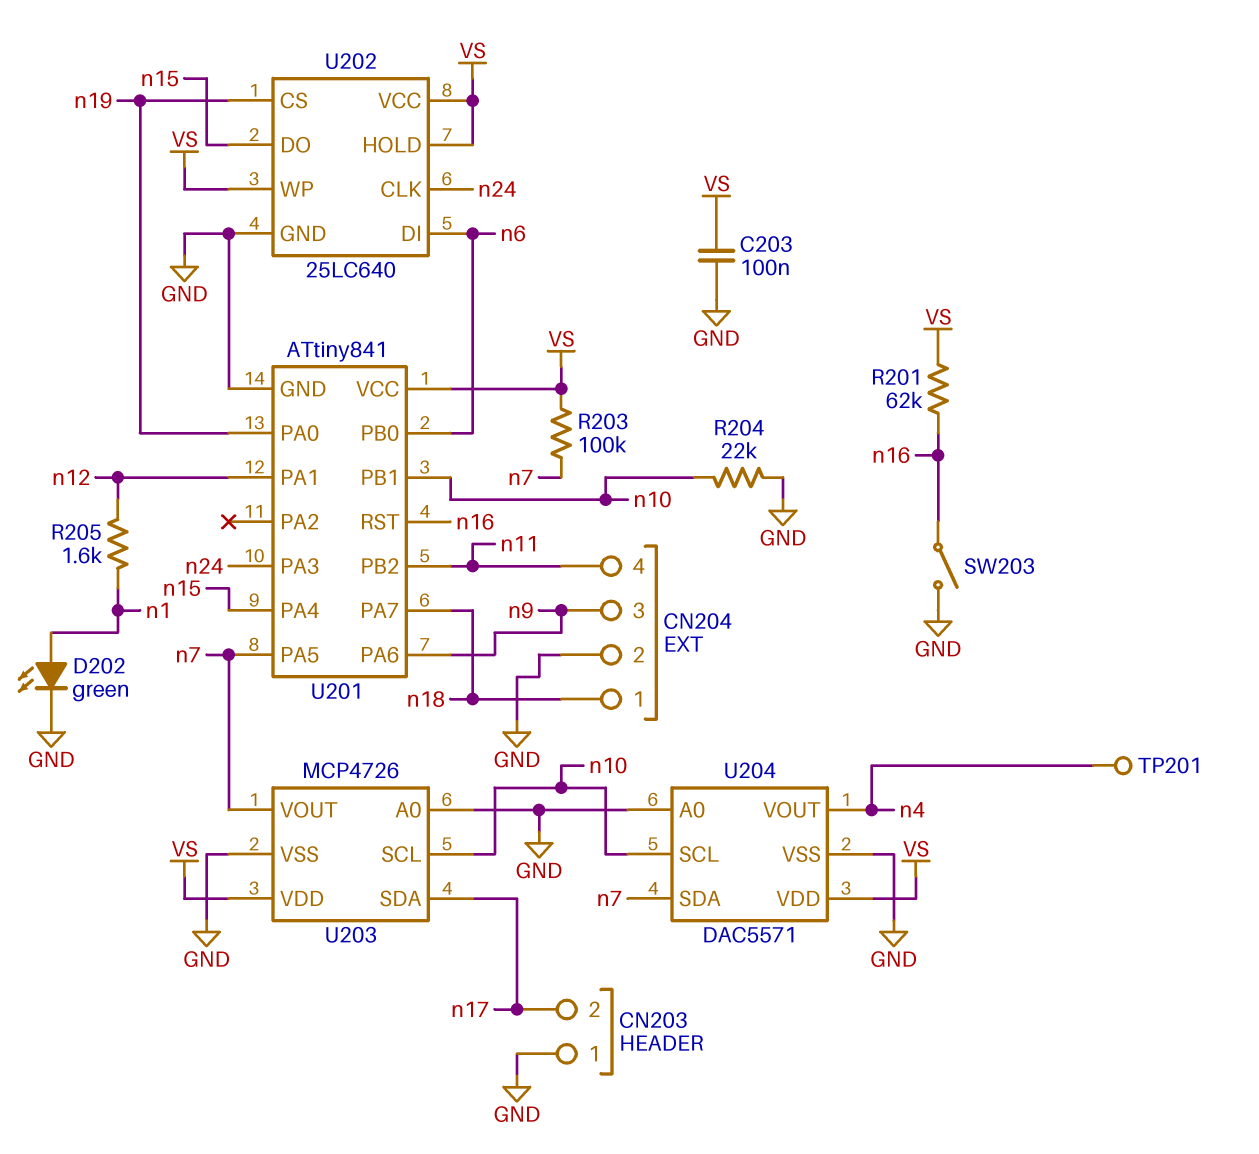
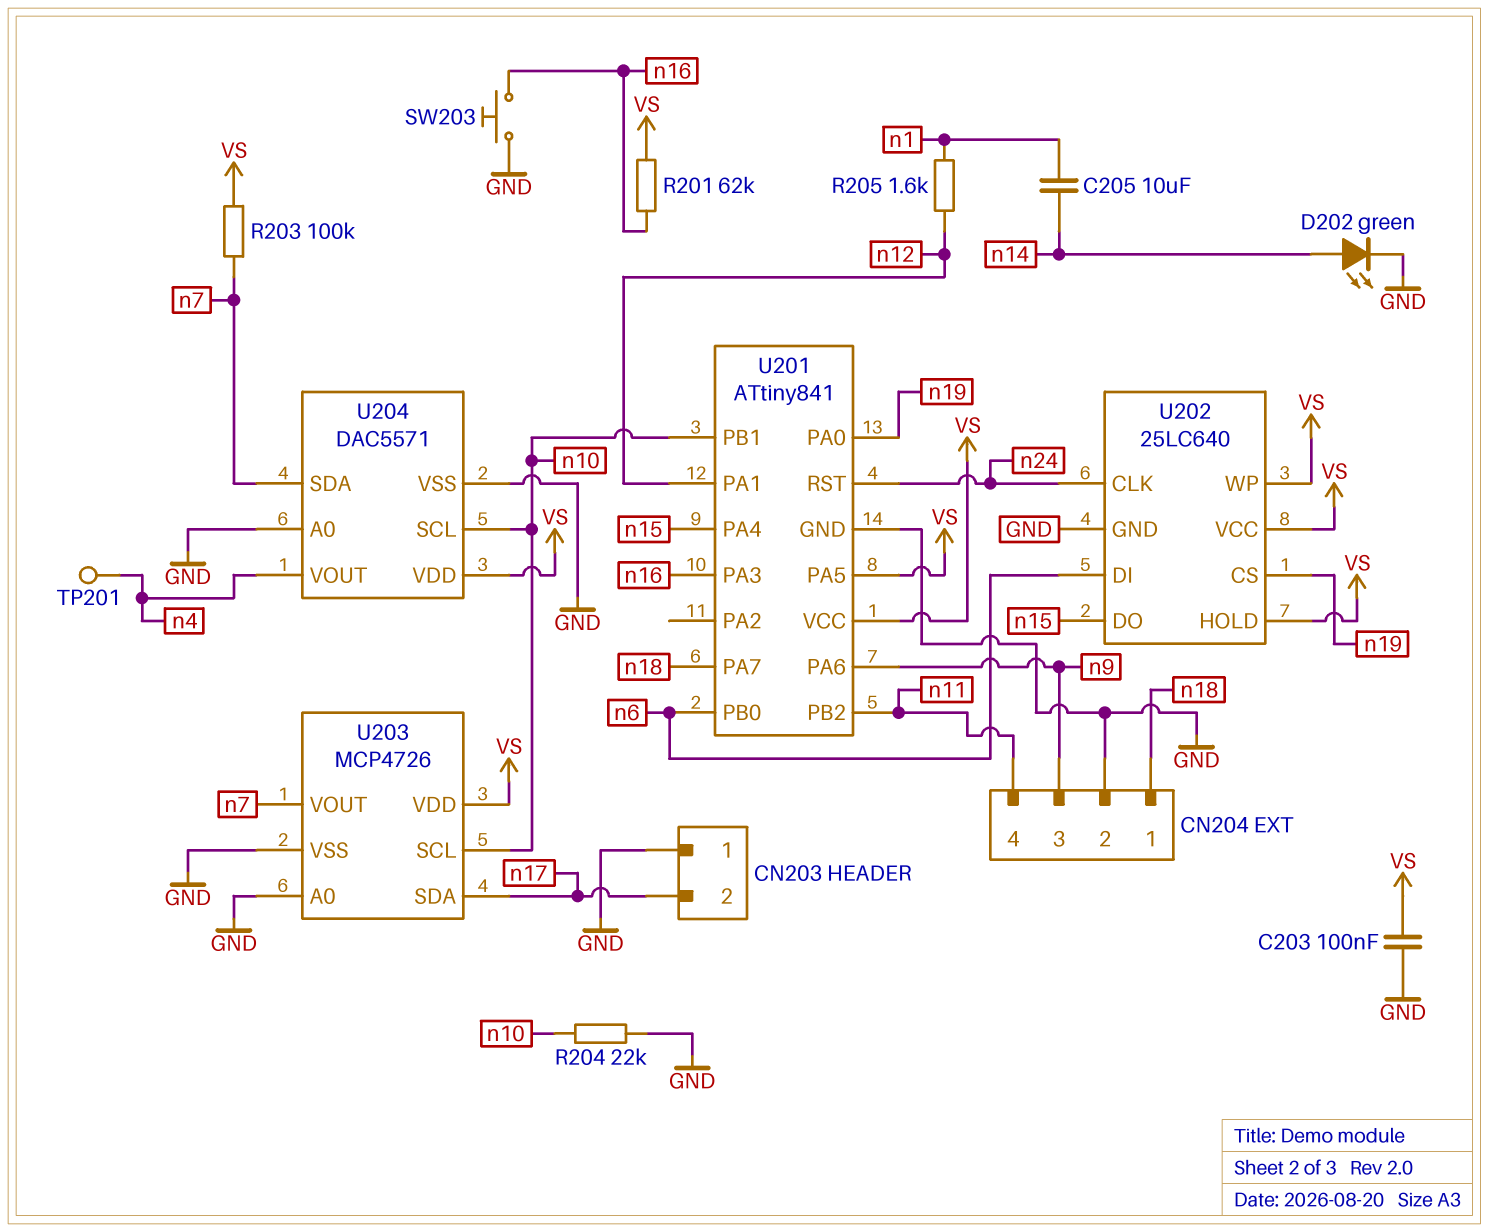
C205: none -> 10uF (n1, n14)
D202: LED green (A n1, K GND) -> LED green (A n14, K GND)
SW203: switch (GND, n16) -> button (GND, n16)
U201 pin PA3: n24 -> n16
U201 pin PA5: n7 -> VS
U201 pin RST: n16 -> n24

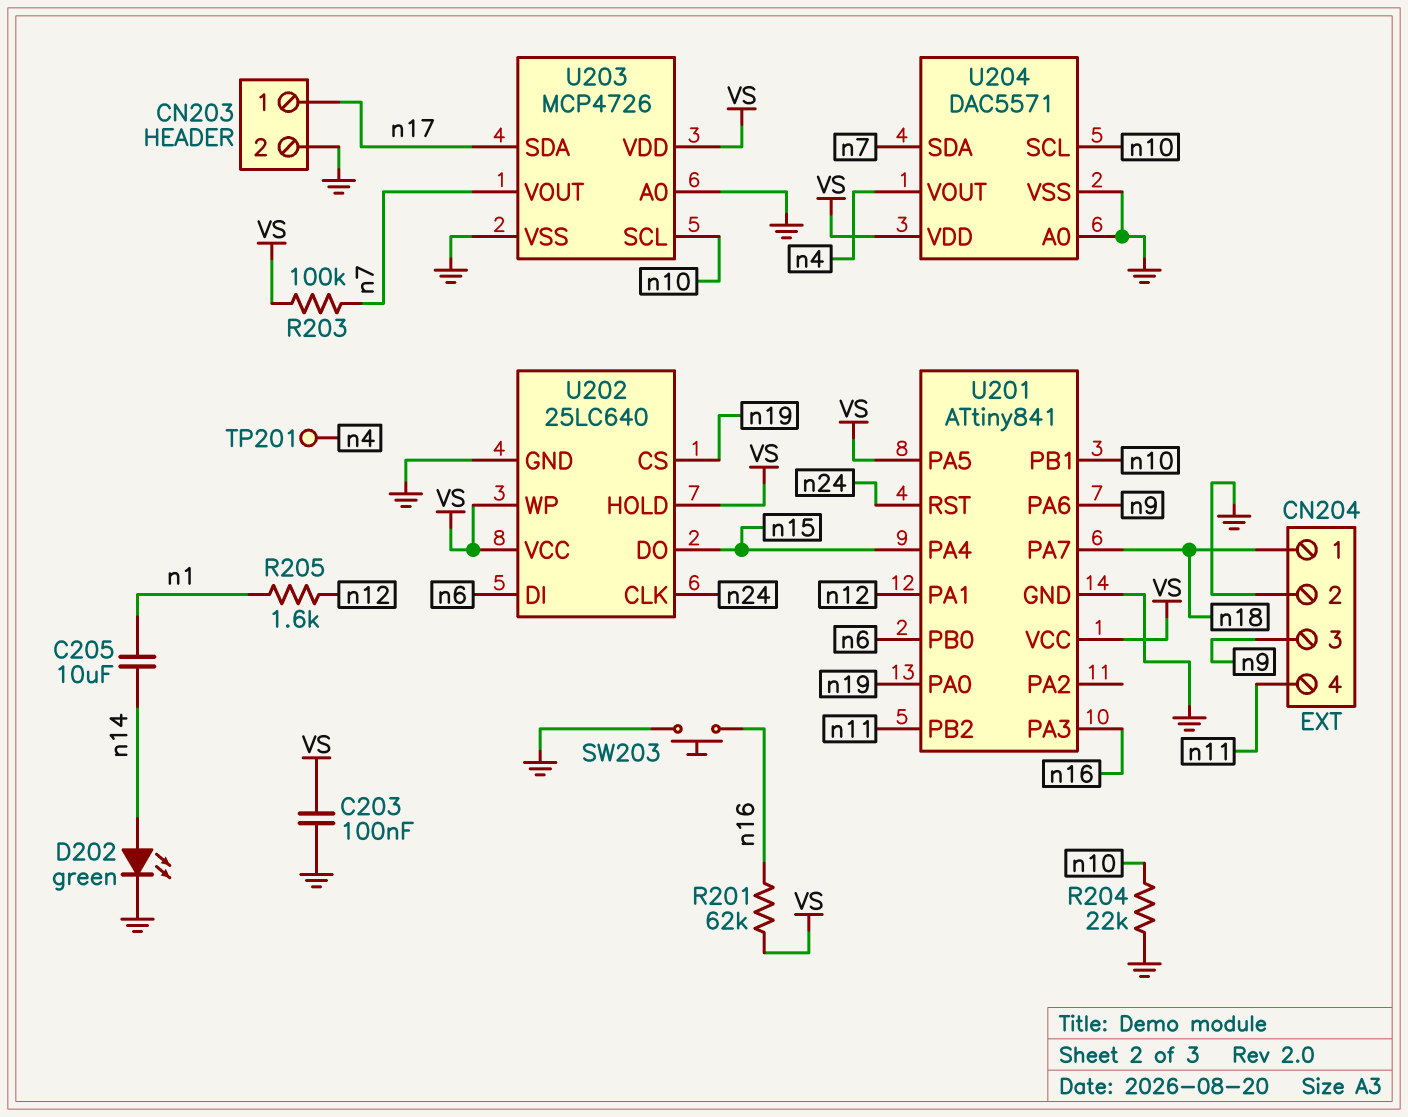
CN203 pin 1: GND -> n17
CN203 pin 2: n17 -> GND

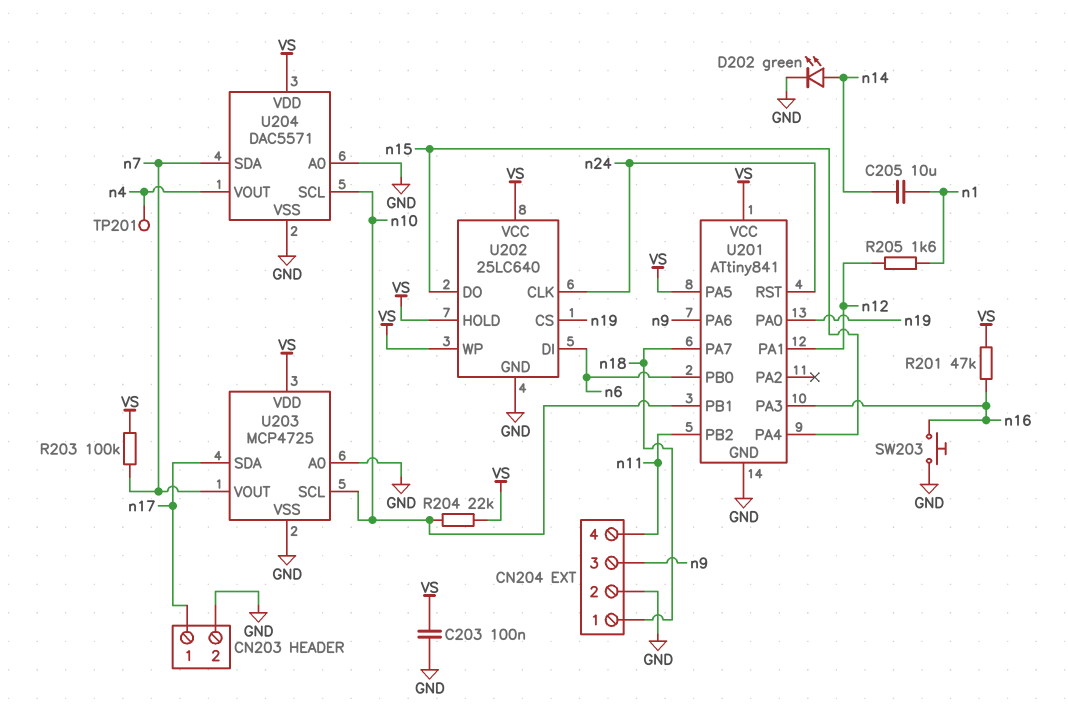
R201: 62k (VS, n16) -> 47k (VS, n16)
R204: 22k (GND, n10) -> 22k (VS, n10)
U203: MCP4726 -> MCP4725

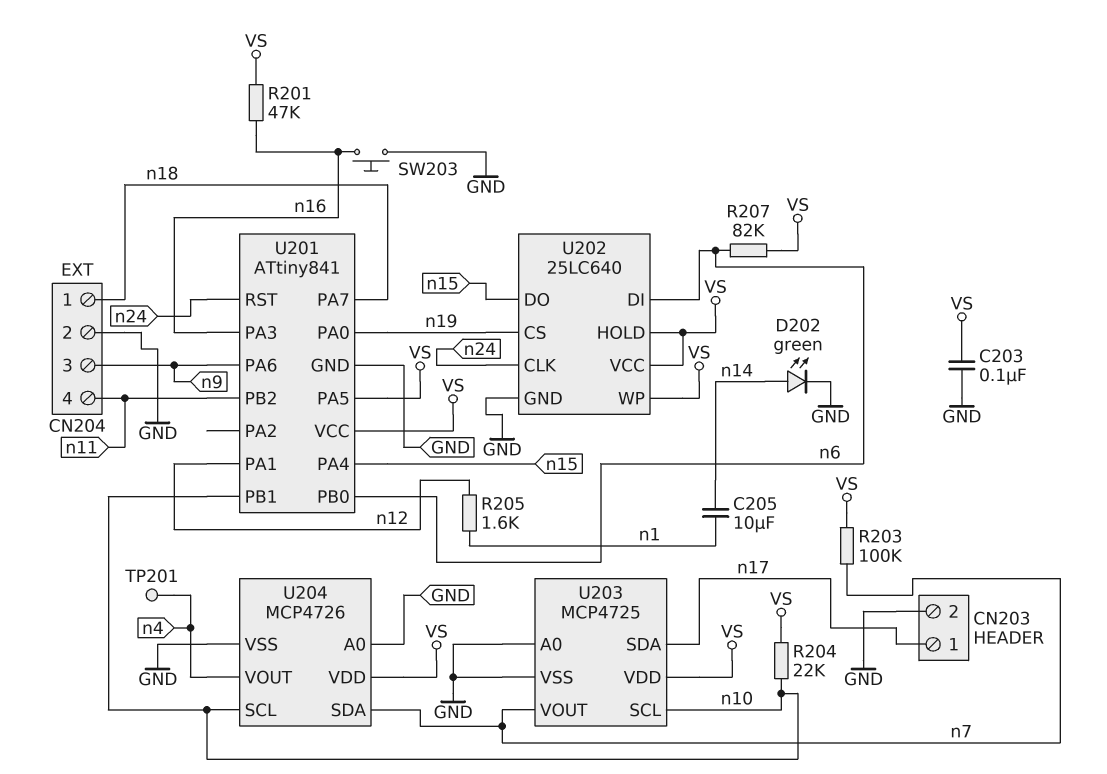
R207: none -> 82k (VS, n6)
U204: DAC5571 -> MCP4726

